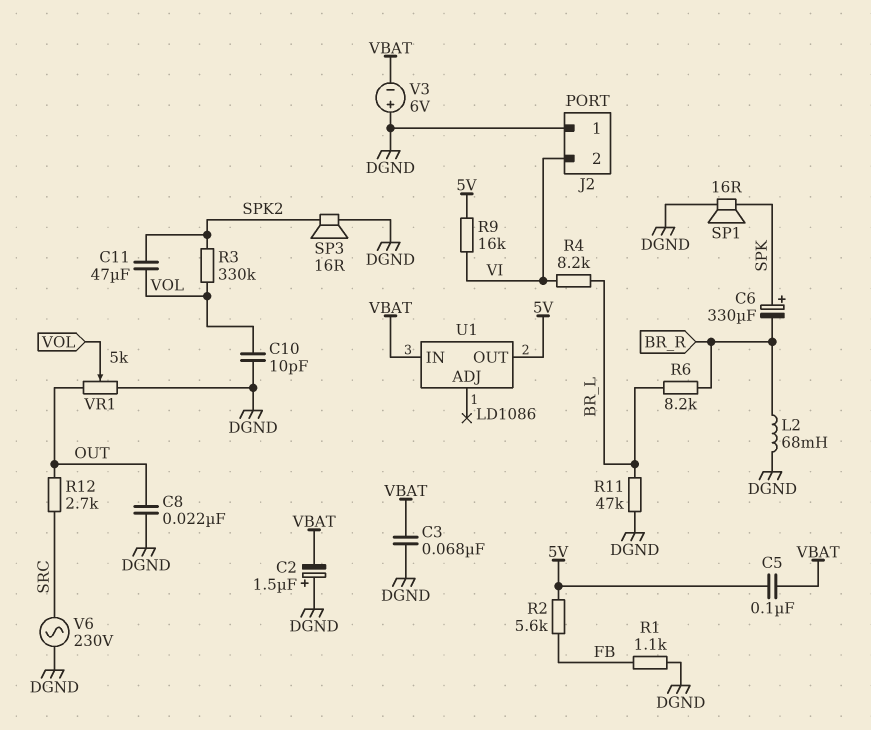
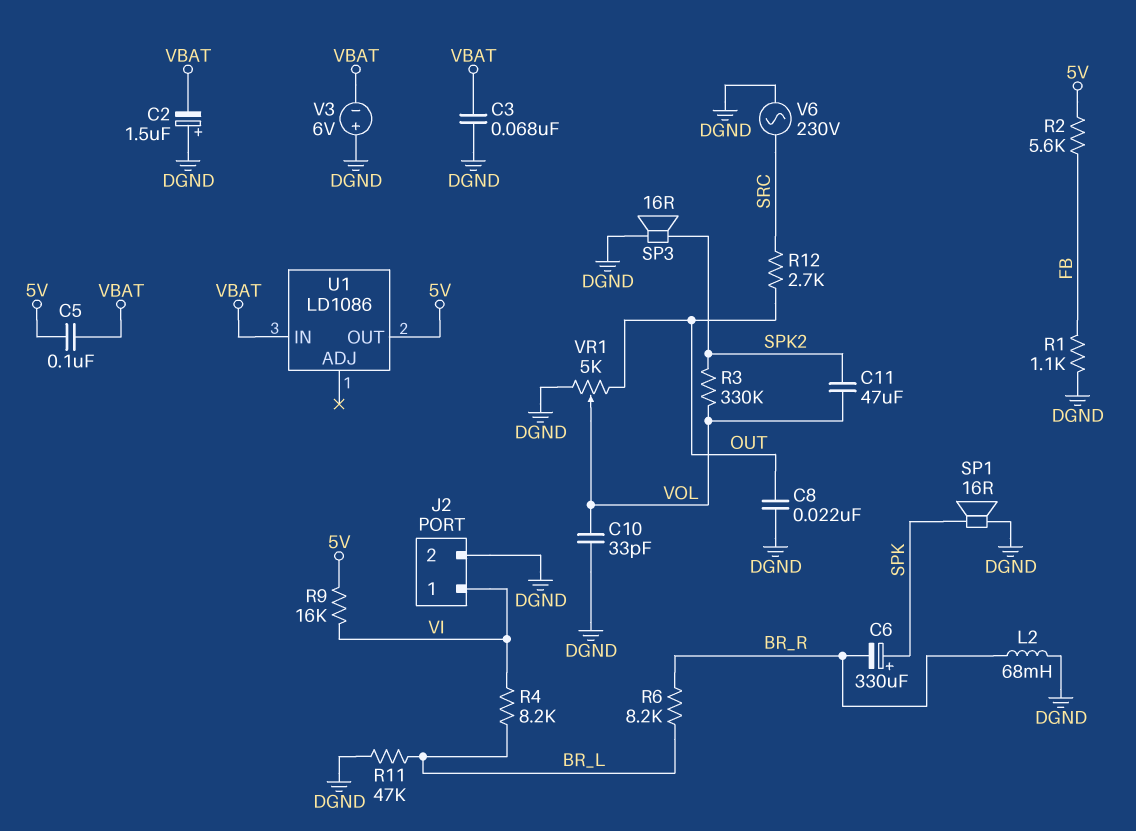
C10: 10pF (DGND, VOL) -> 33pF (DGND, VOL)
J2 pin 1: DGND -> VI
J2 pin 2: VI -> DGND

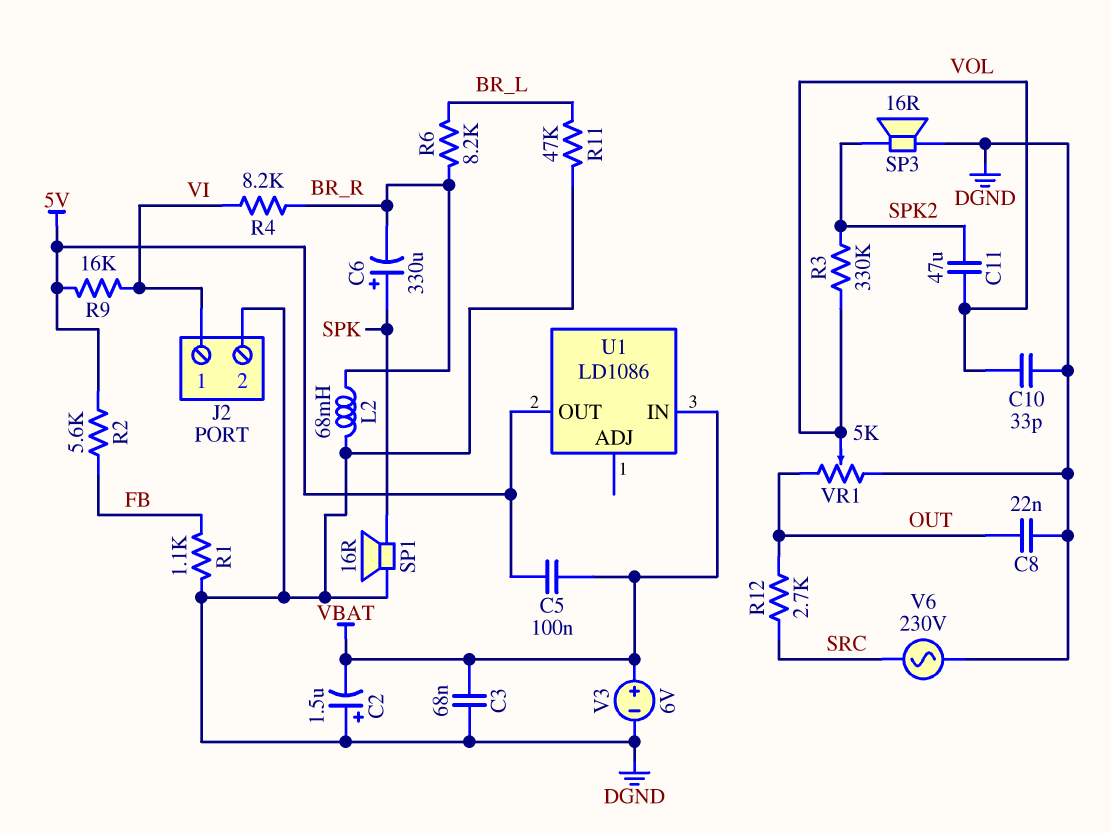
R4: 8.2k (BR_L, VI) -> 8.2k (BR_R, VI)
V3: 6V (plus DGND, minus VBAT) -> 6V (plus VBAT, minus DGND)

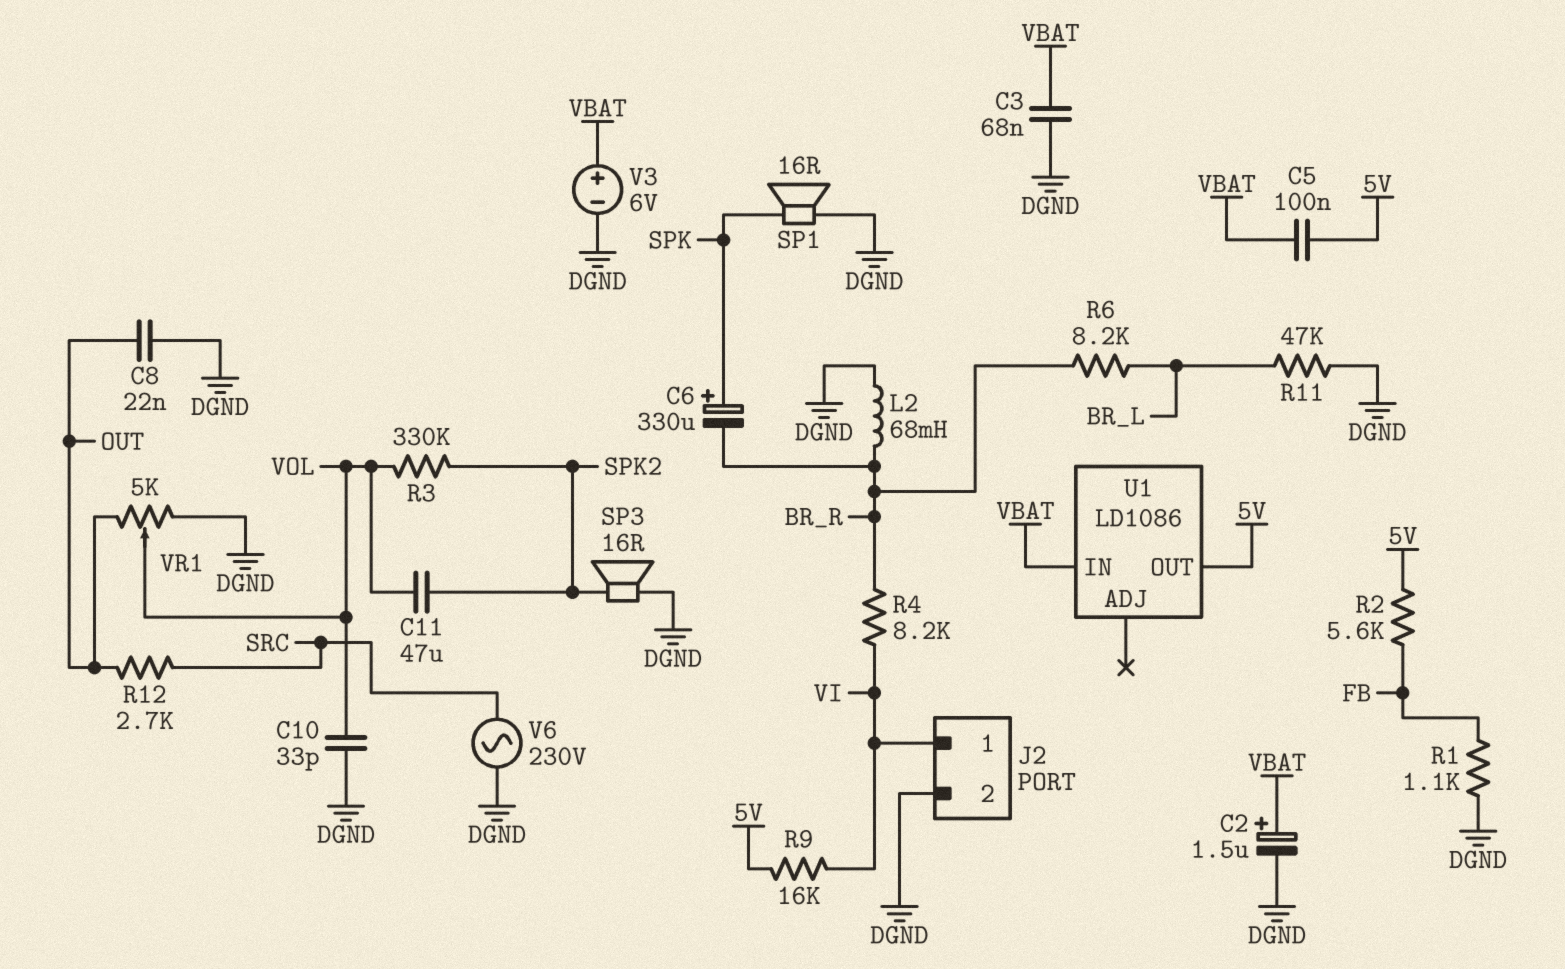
C2: 1.5uF (plus DGND, minus VBAT) -> 1.5uF (plus VBAT, minus DGND)

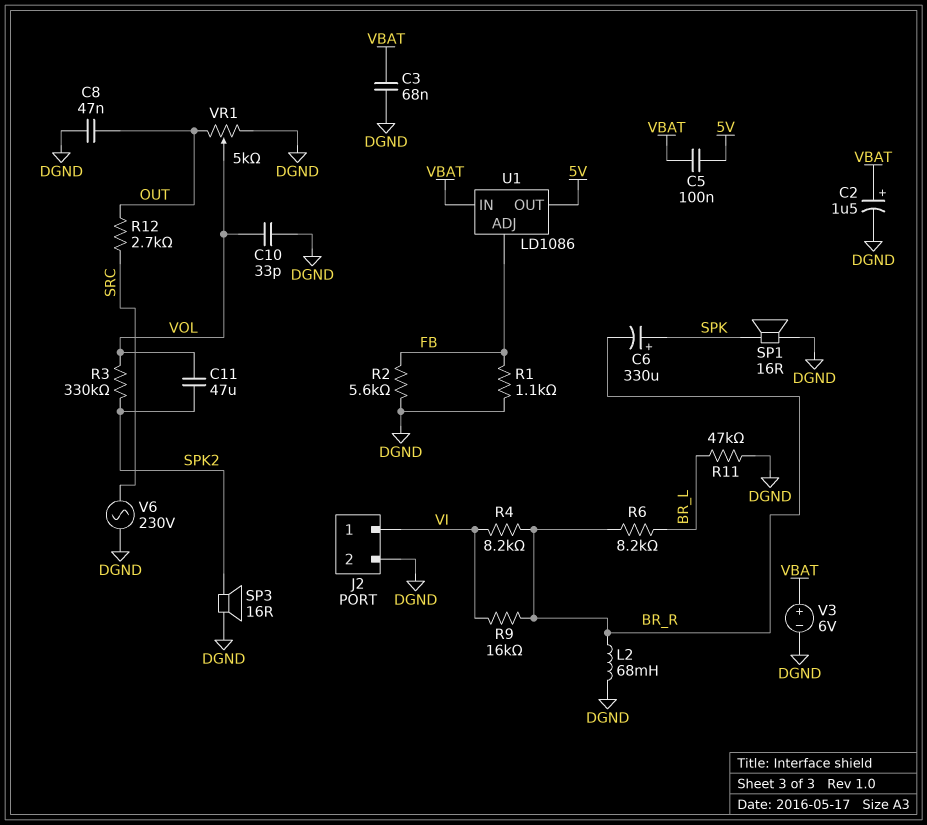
C8: 22nF (DGND, OUT) -> 47nF (DGND, OUT)
R2: 5.6k (5V, FB) -> 5.6k (DGND, FB)
R9: 16k (5V, VI) -> 16k (BR_R, VI)
U1 pin ADJ: none -> FB

